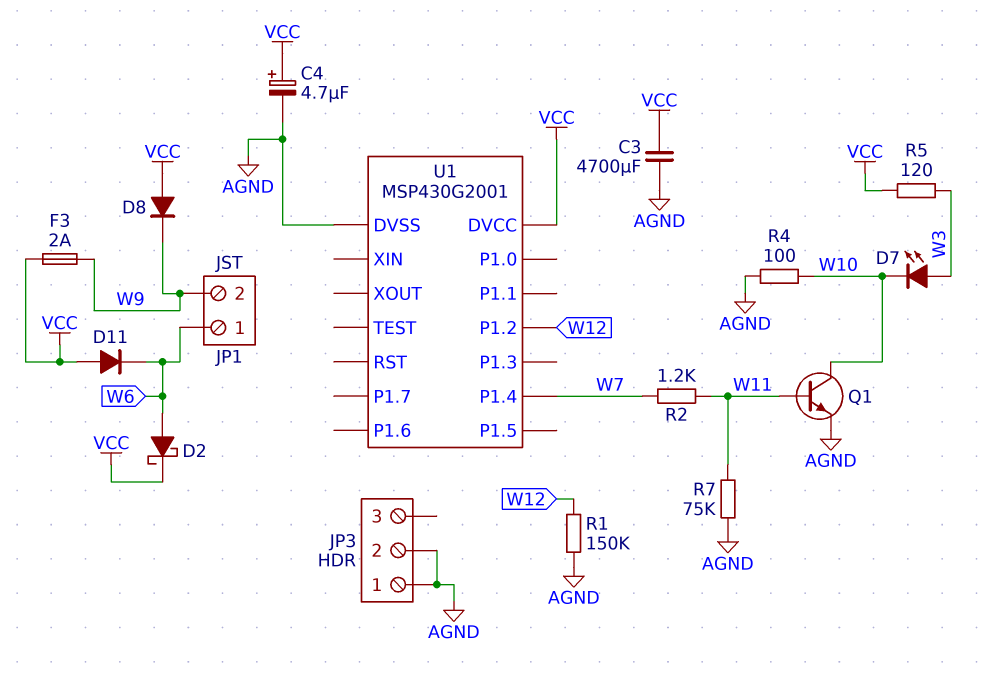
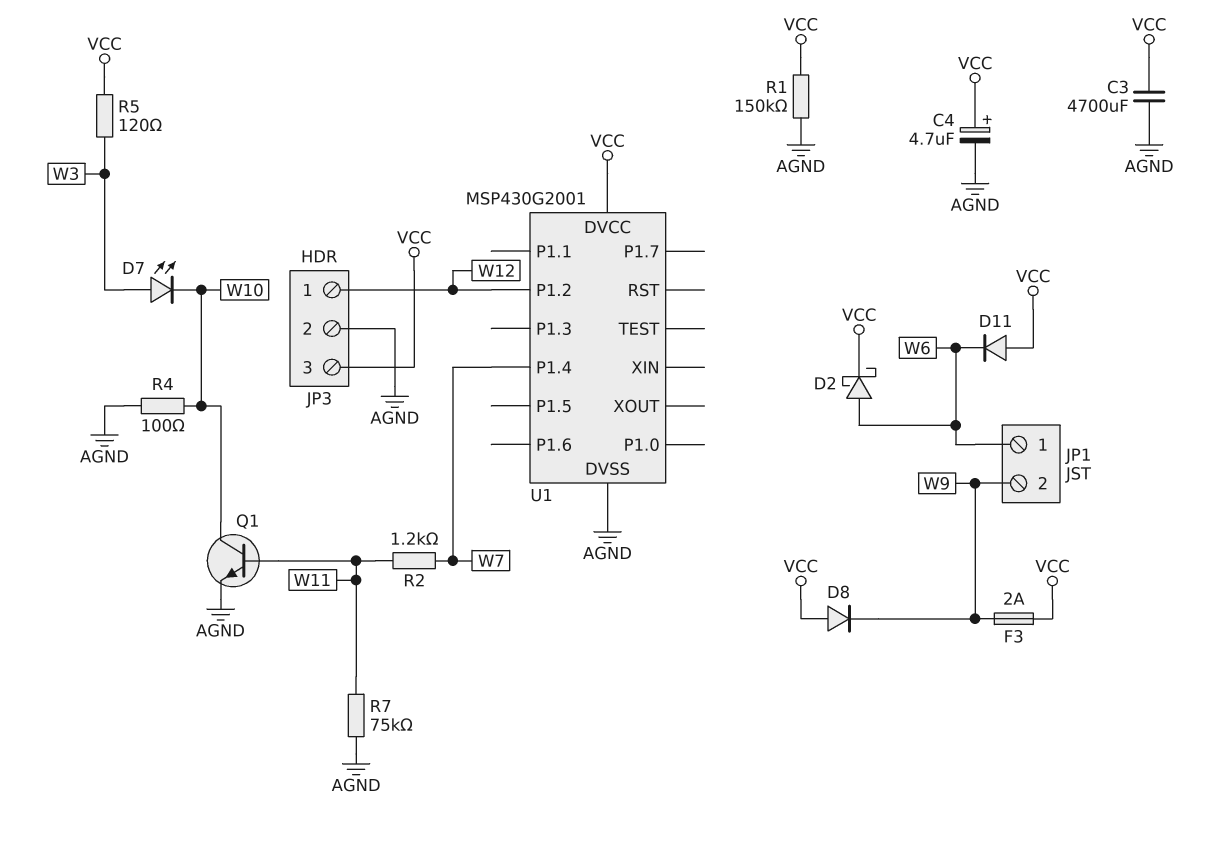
JP3 pin 1: AGND -> W12
JP3 pin 3: none -> VCC
R1: 150k (AGND, W12) -> 150k (AGND, VCC)

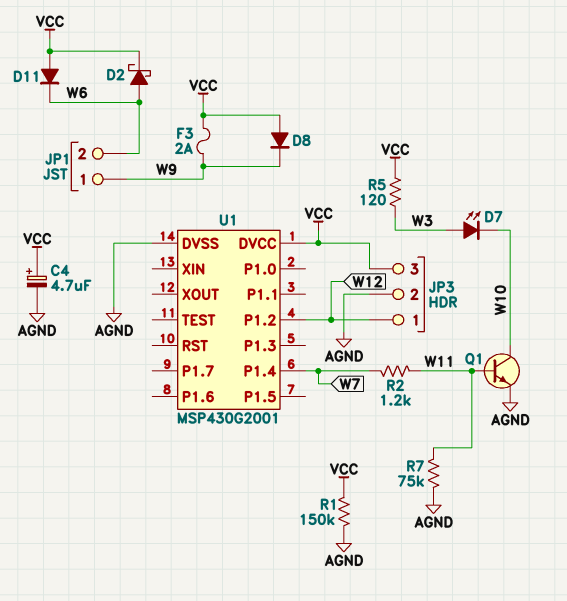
C3: 4700uF (AGND, VCC) -> none
JP1 pin 1: W6 -> W9
JP1 pin 2: W9 -> W6
R4: 100 (AGND, W10) -> none

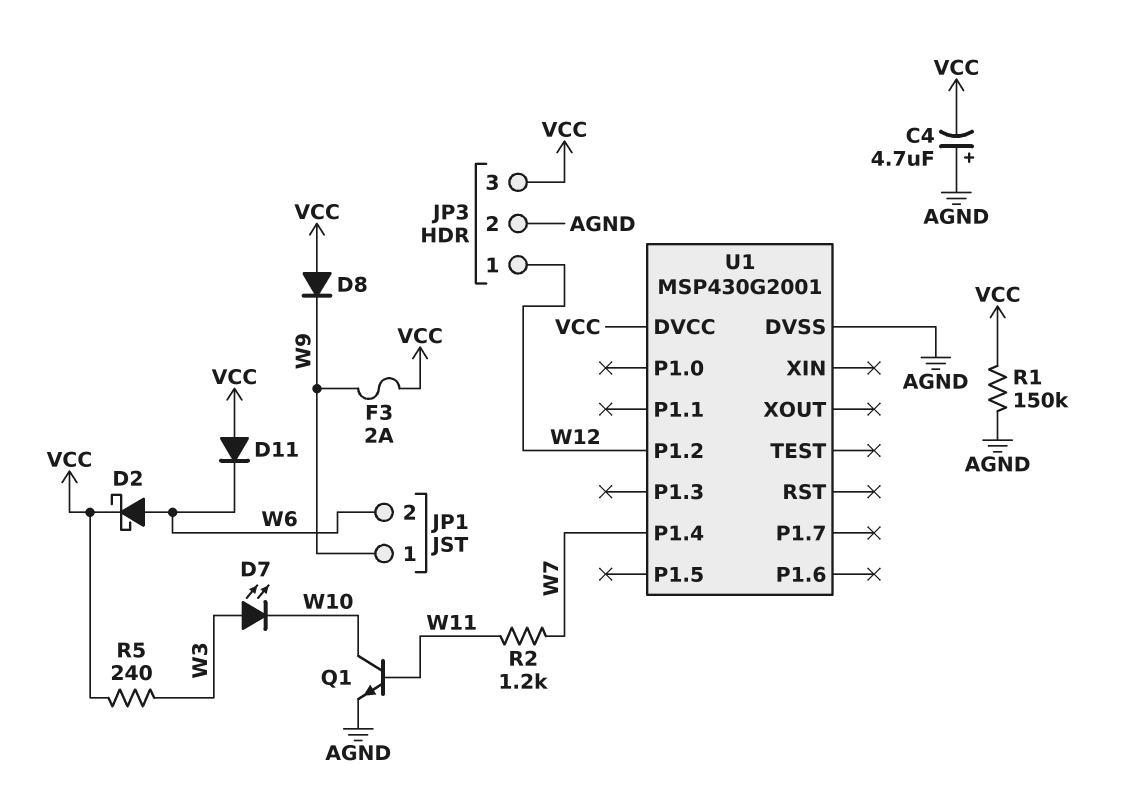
C4: 4.7uF (plus VCC, minus AGND) -> 4.7uF (plus AGND, minus VCC)
R5: 120 (VCC, W3) -> 240 (VCC, W3)
R7: 75k (AGND, W11) -> none

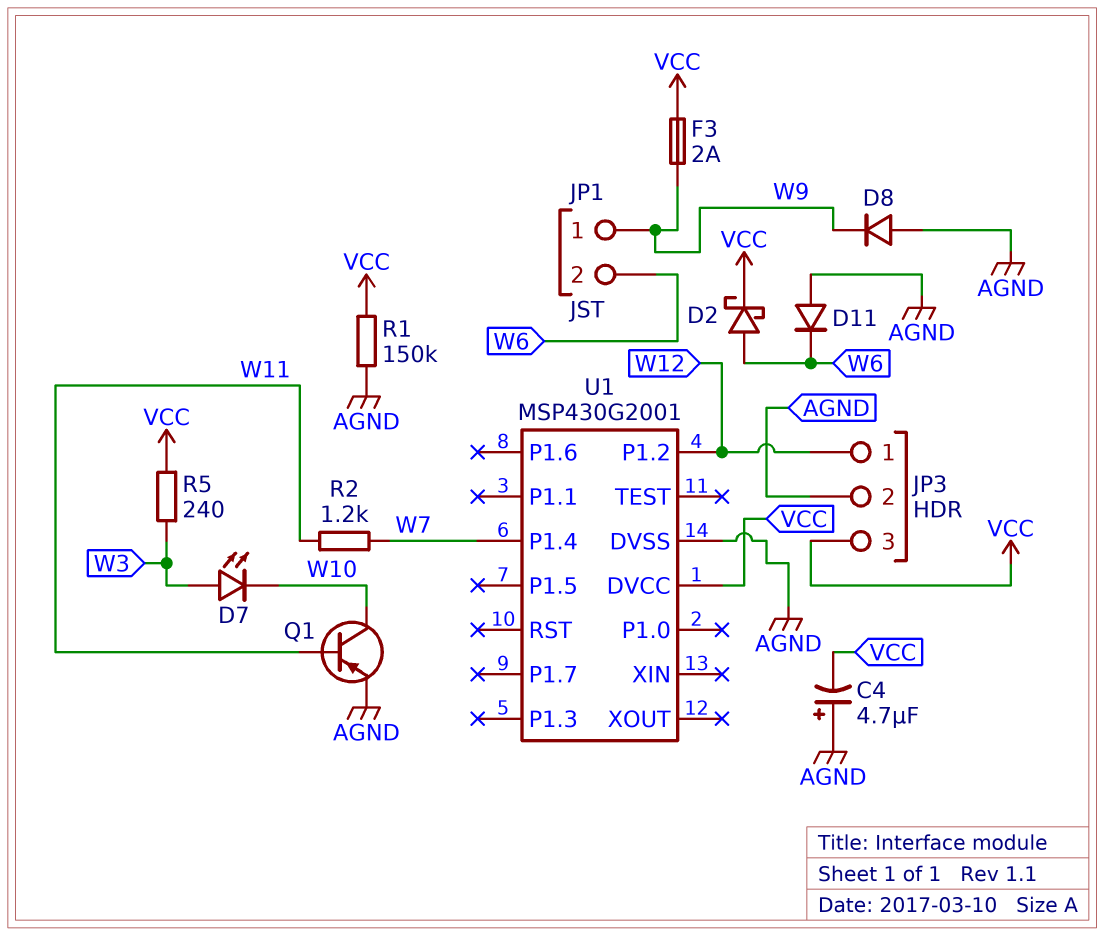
D8: diode (A VCC, K W9) -> diode (A AGND, K W9)
D11: diode (A VCC, K W6) -> diode (A AGND, K W6)
Q1: NPN (B W11, C W10, E AGND) -> PNP (B W11, C W10, E AGND)

